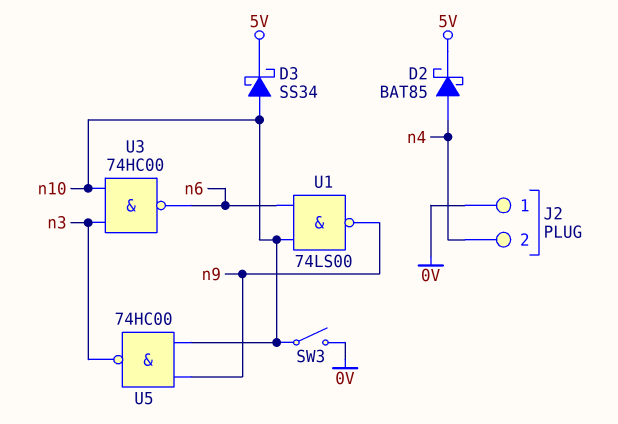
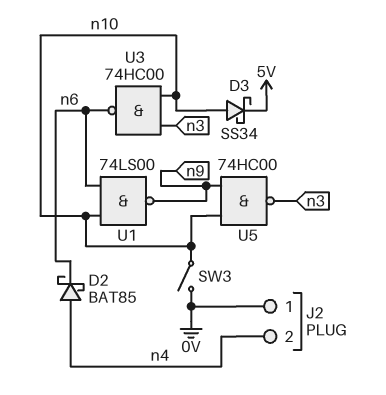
D2: schottky BAT85 (A n4, K 5V) -> schottky BAT85 (A n4, K n6)

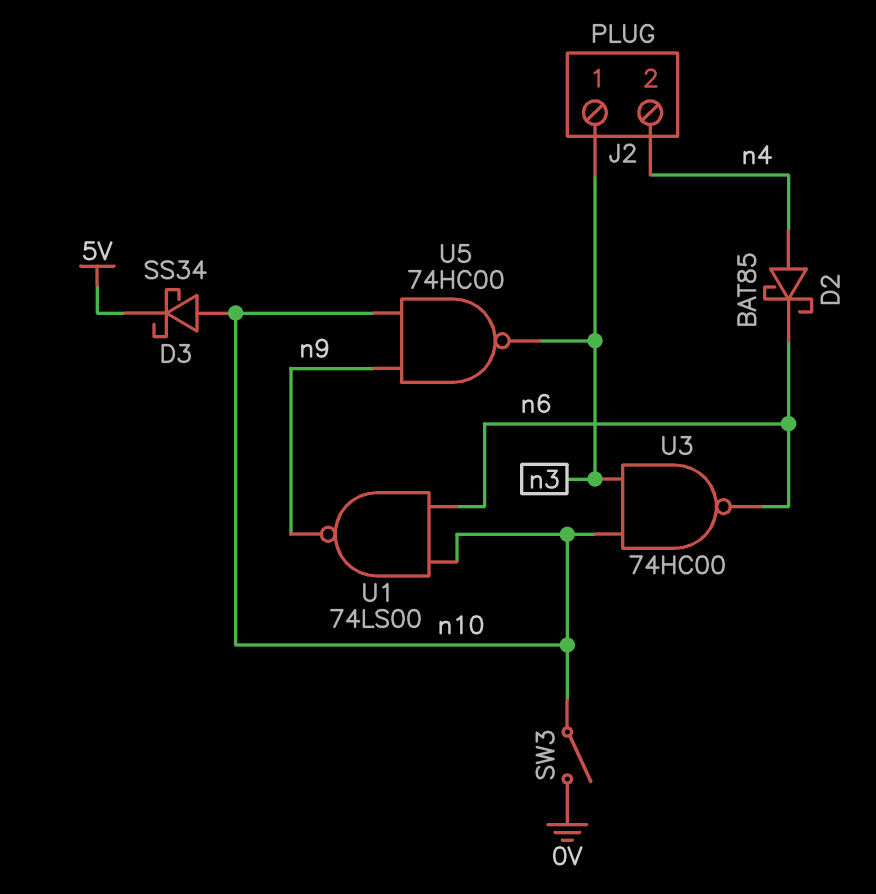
J2 pin 1: 0V -> n3

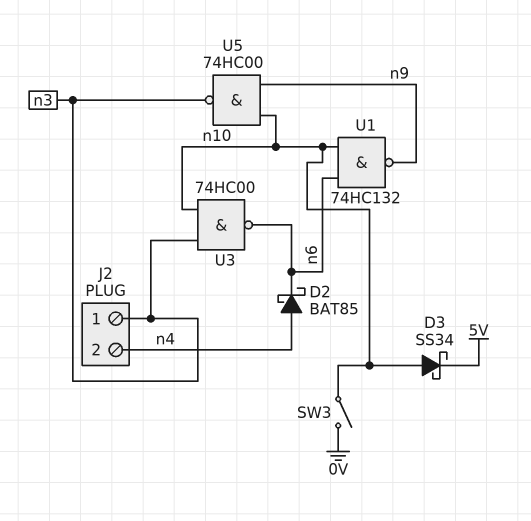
U1: NAND 74LS00 (in n6, in n10, out n9) -> NAND 74HC132 (in n6, in n10, out n9)

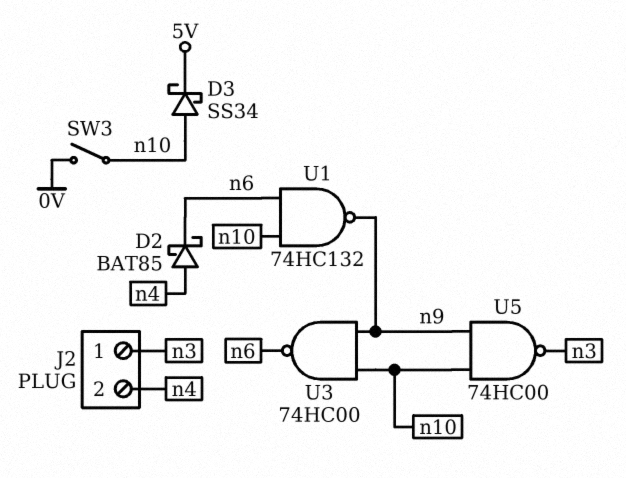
U3: NAND 74HC00 (in n3, in n10, out n6) -> NAND 74HC00 (in n9, in n10, out n6)

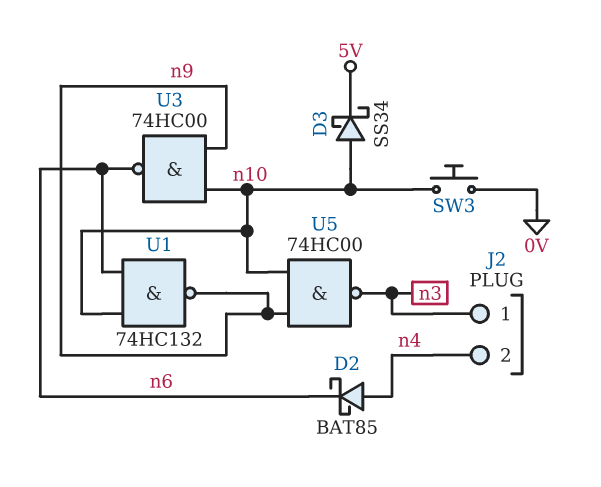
SW3: switch (0V, n10) -> button (0V, n10)

